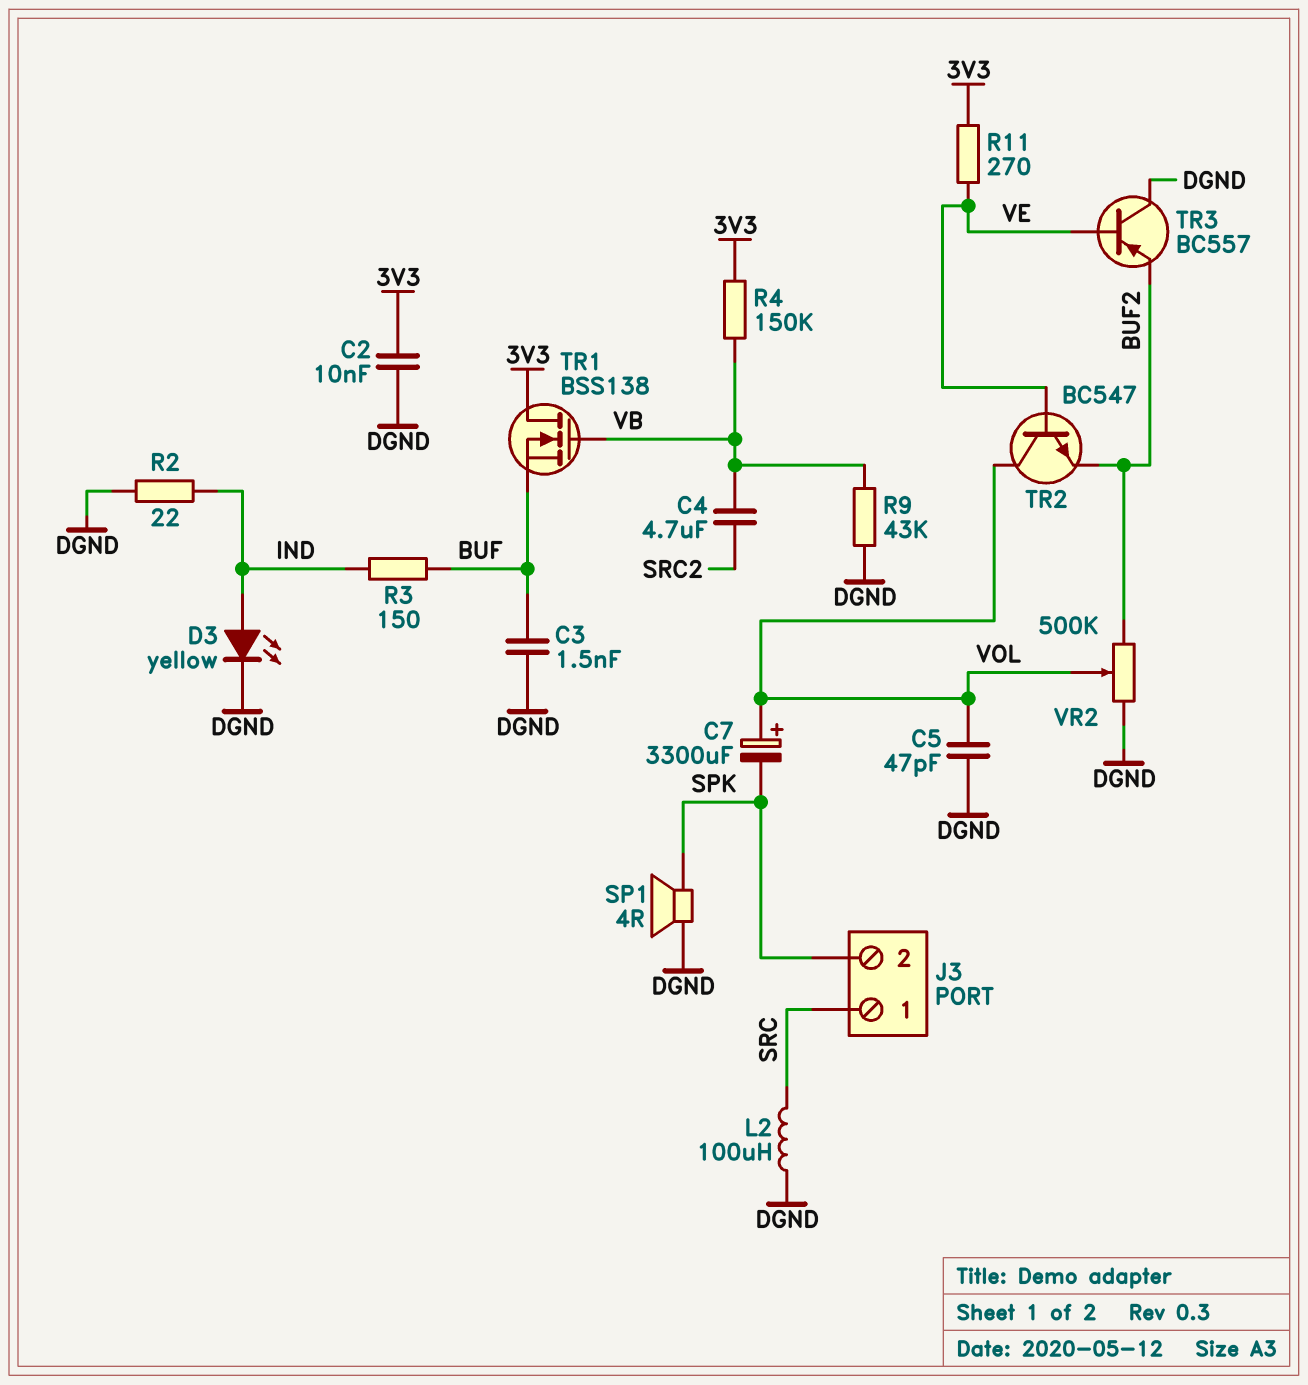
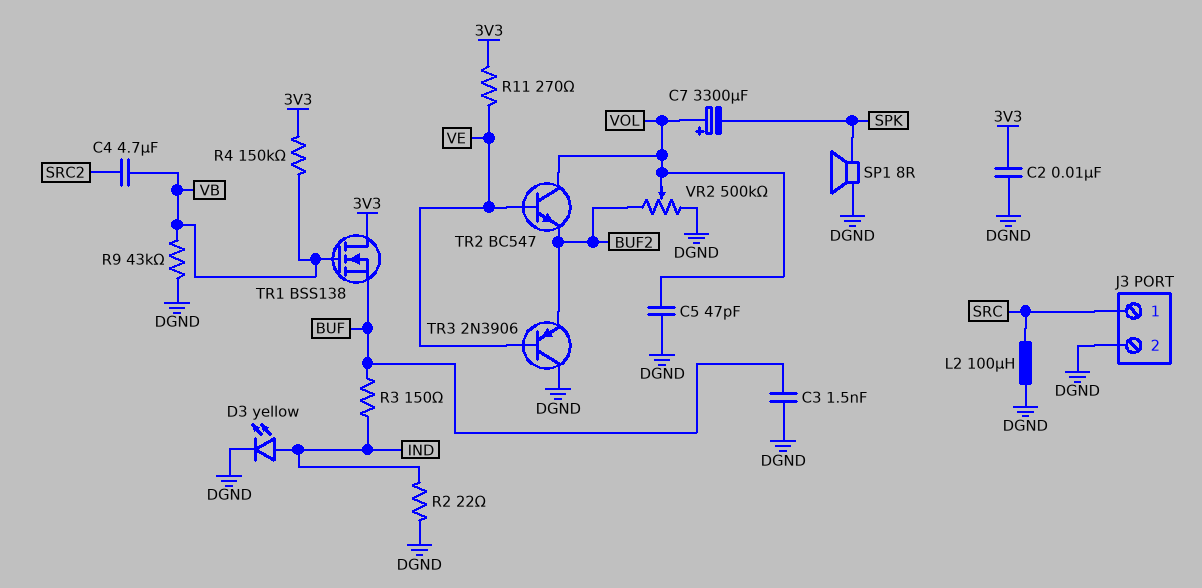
J3 pin 2: SPK -> DGND
SP1: speaker 4R (DGND, SPK) -> speaker 8R (DGND, SPK)
TR3: PNP BC557 (B VE, C DGND, E BUF2) -> PNP 2N3906 (B VE, C DGND, E BUF2)

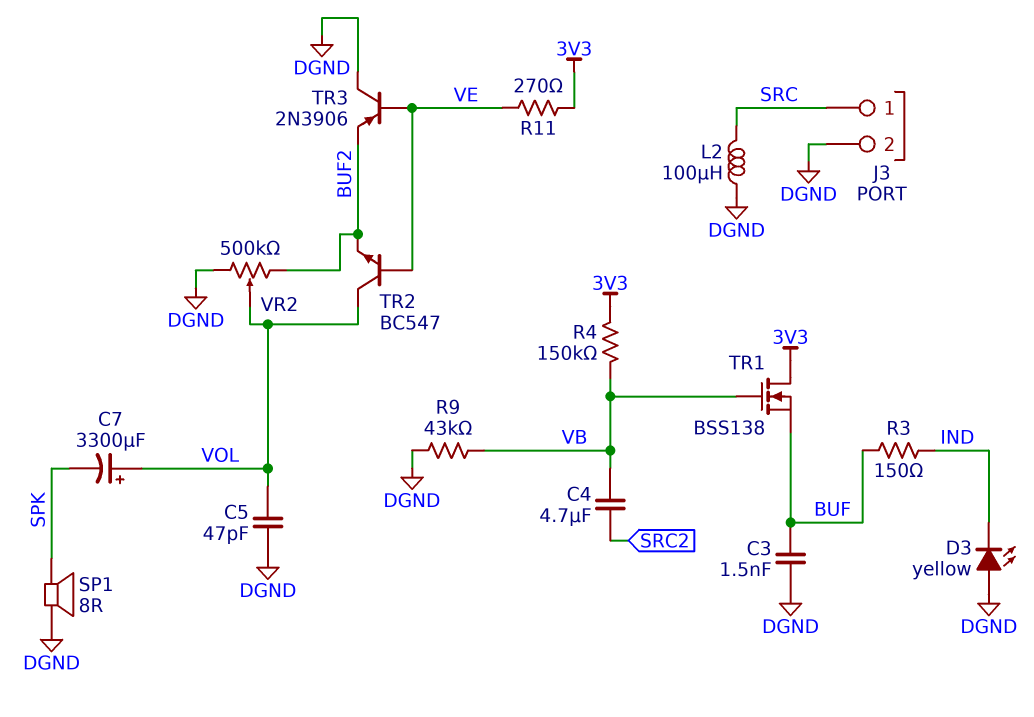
C2: 10nF (3V3, DGND) -> none
D3: LED yellow (A IND, K DGND) -> LED yellow (A DGND, K IND)
R2: 22 (DGND, IND) -> none

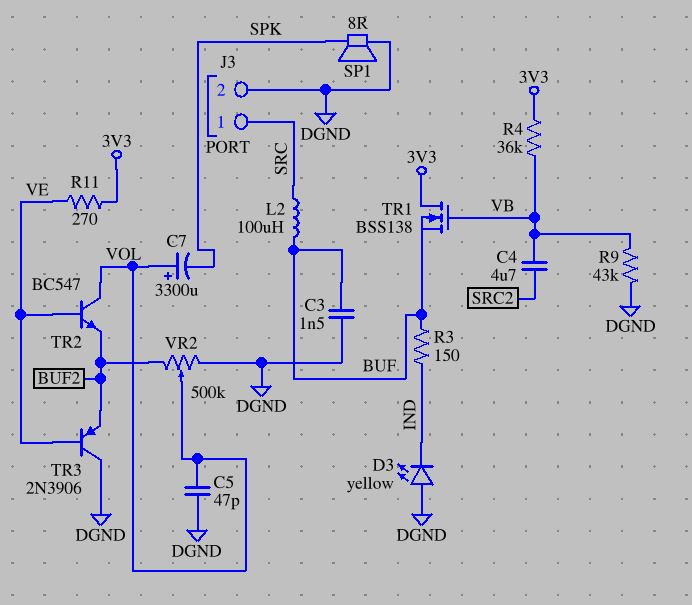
L2: 100uH (DGND, SRC) -> 100uH (BUF, SRC)
R4: 150k (3V3, VB) -> 36k (3V3, VB)

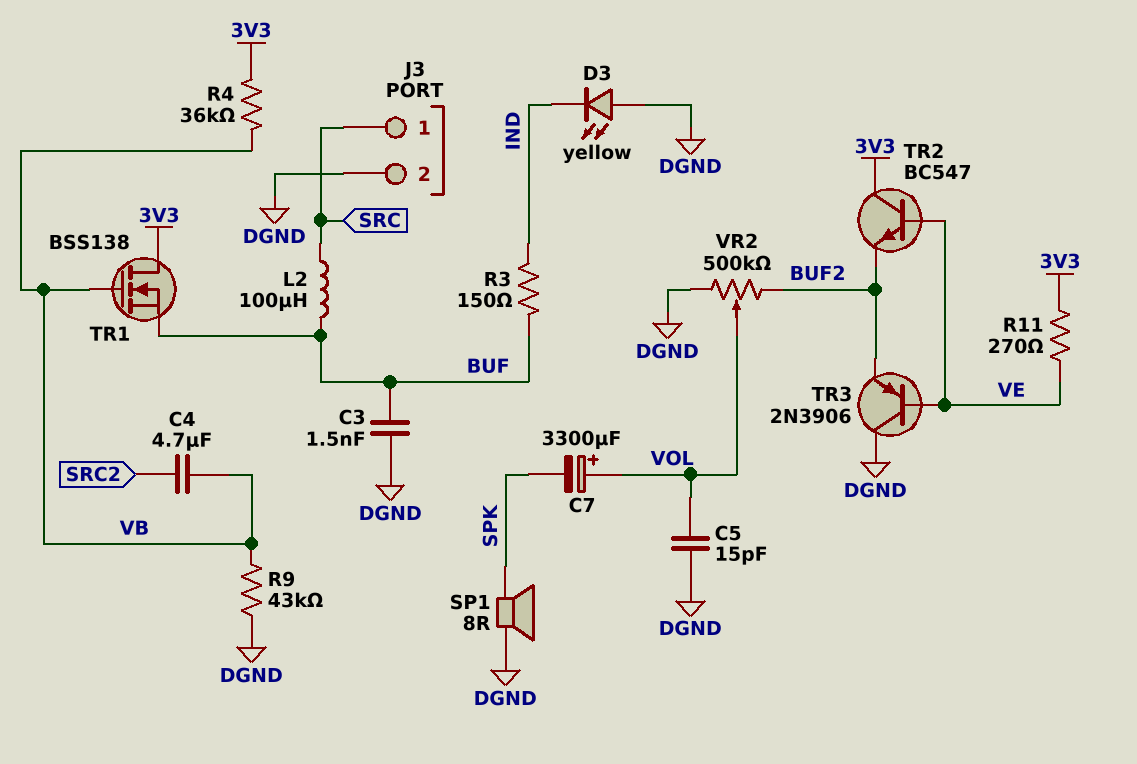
C5: 47pF (DGND, VOL) -> 15pF (DGND, VOL)
TR2: NPN BC547 (B VE, C VOL, E BUF2) -> NPN BC547 (B VE, C 3V3, E BUF2)

